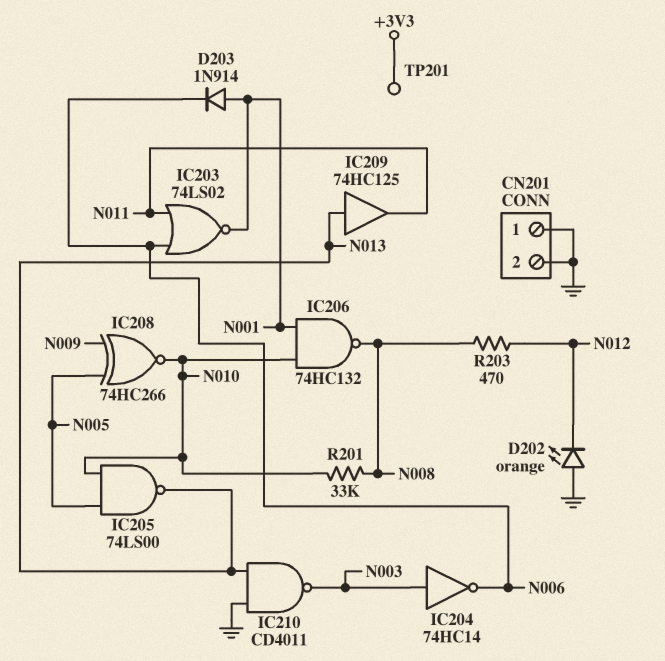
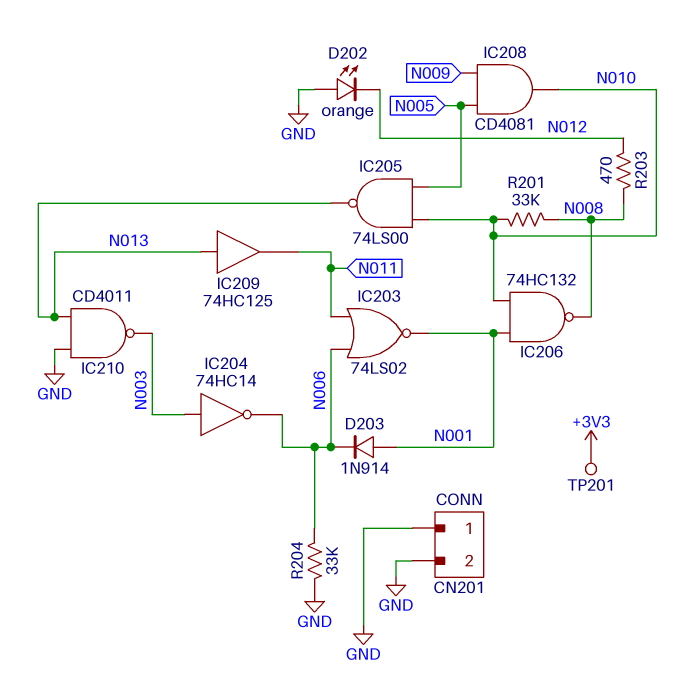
IC208: XNOR 74HC266 (in N005, in N009, out N010) -> AND CD4081 (in N005, in N009, out N010)
R204: none -> 33k (GND, N006)

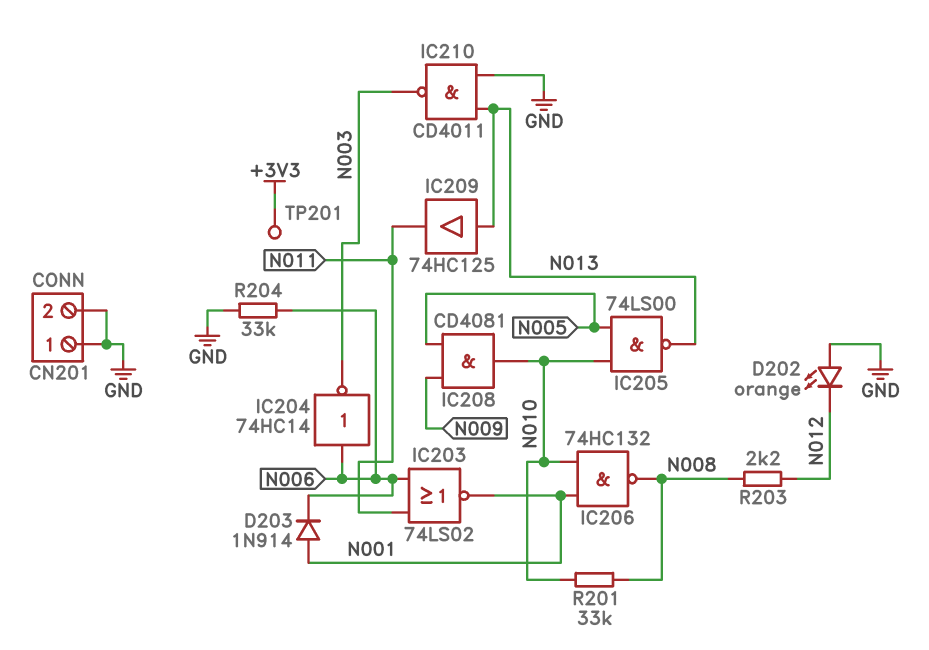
IC204: NOT 74HC14 (in N003, out N006) -> NOT 74HC14 (in N006, out N003)
R203: 470 (N008, N012) -> 2.2k (N008, N012)

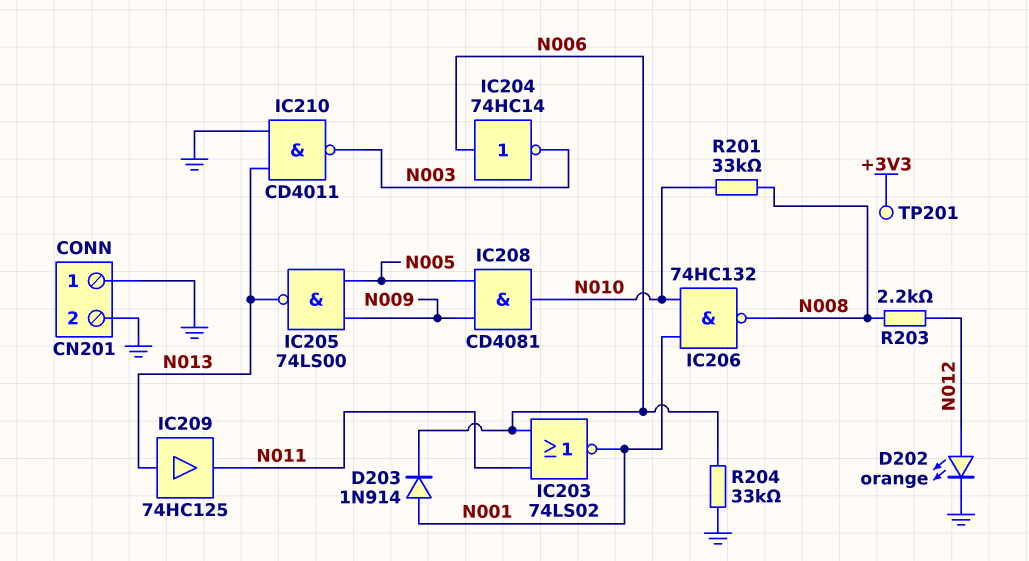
D202: LED orange (A GND, K N012) -> LED orange (A N012, K GND)
IC205: NAND 74LS00 (in N005, in N010, out N013) -> NAND 74LS00 (in N005, in N009, out N013)

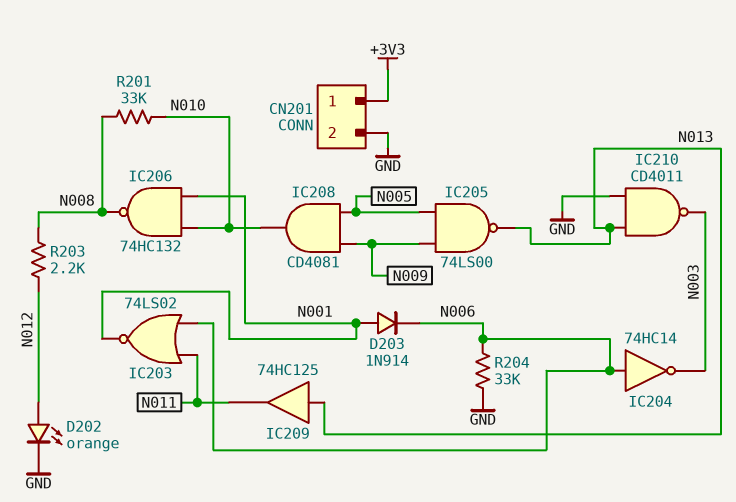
CN201 pin 1: GND -> +3V3
TP201: test point (+3V3) -> none

